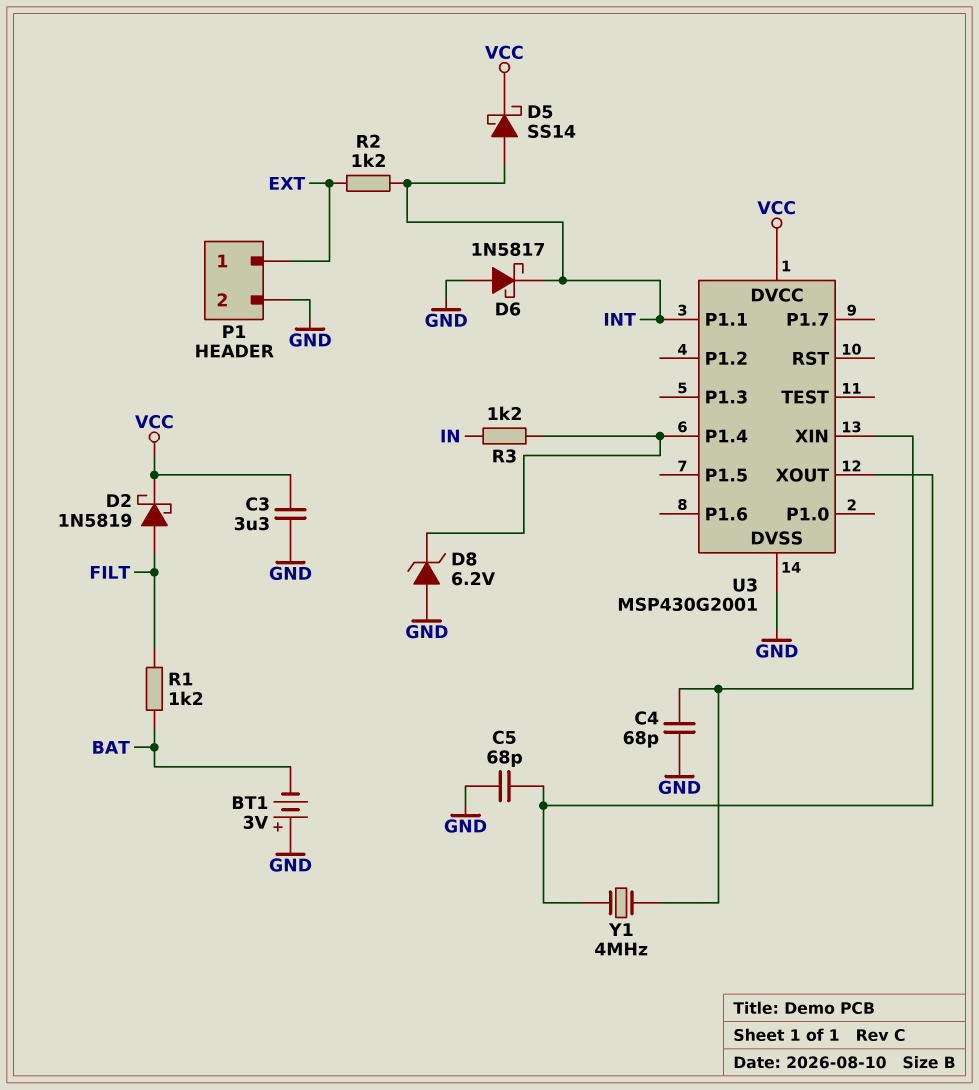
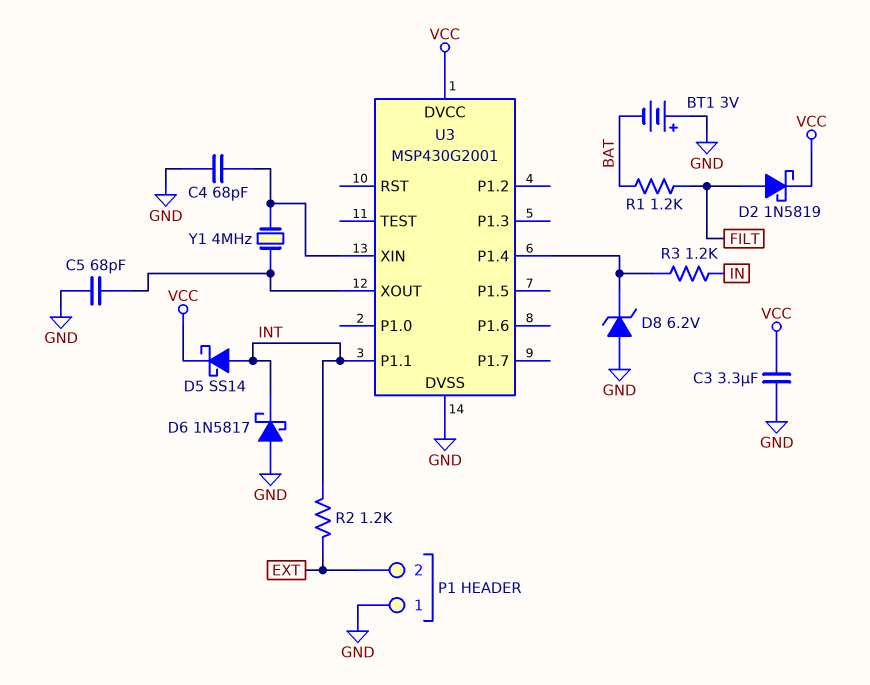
P1 pin 1: EXT -> GND
P1 pin 2: GND -> EXT

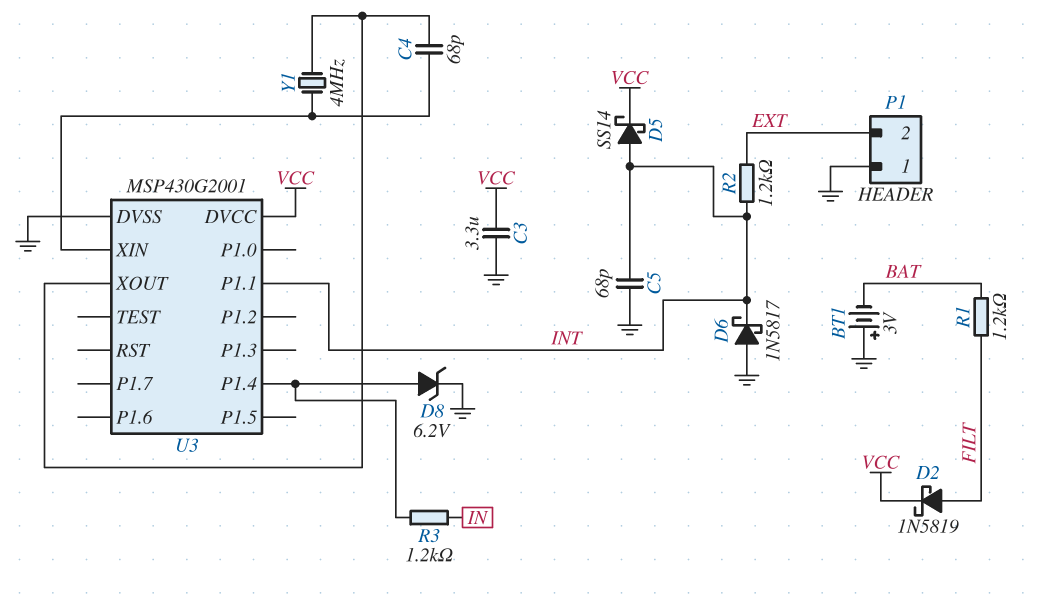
C4: 68pF (GND, U3/XIN) -> 68pF (U3/XIN, U3/XOUT)
C5: 68pF (GND, U3/XOUT) -> 68pF (GND, INT)
D8: zener 6.2V (A GND, K U3/P1.4) -> zener 6.2V (A U3/P1.4, K GND)

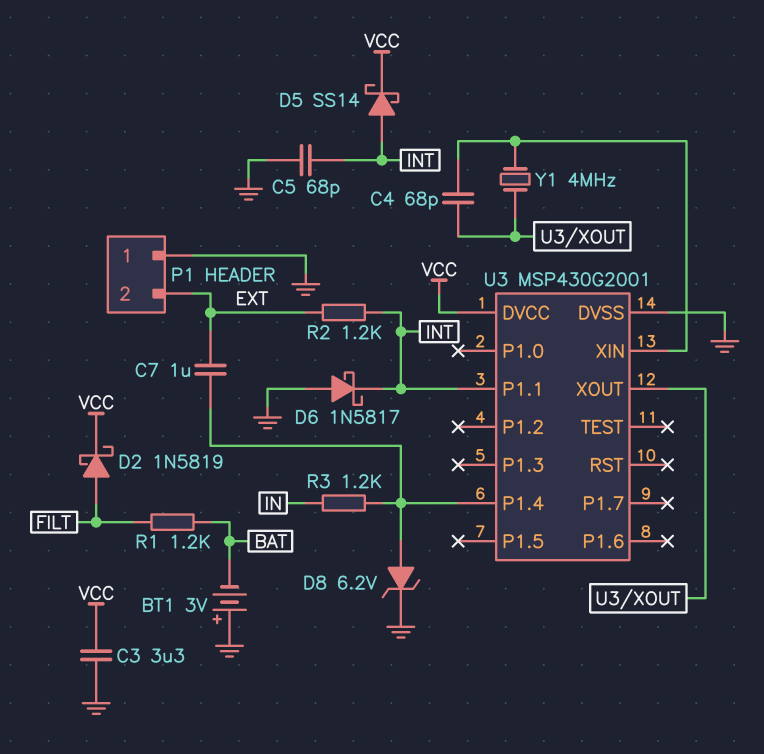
C7: none -> 1uF (EXT, U3/P1.4)

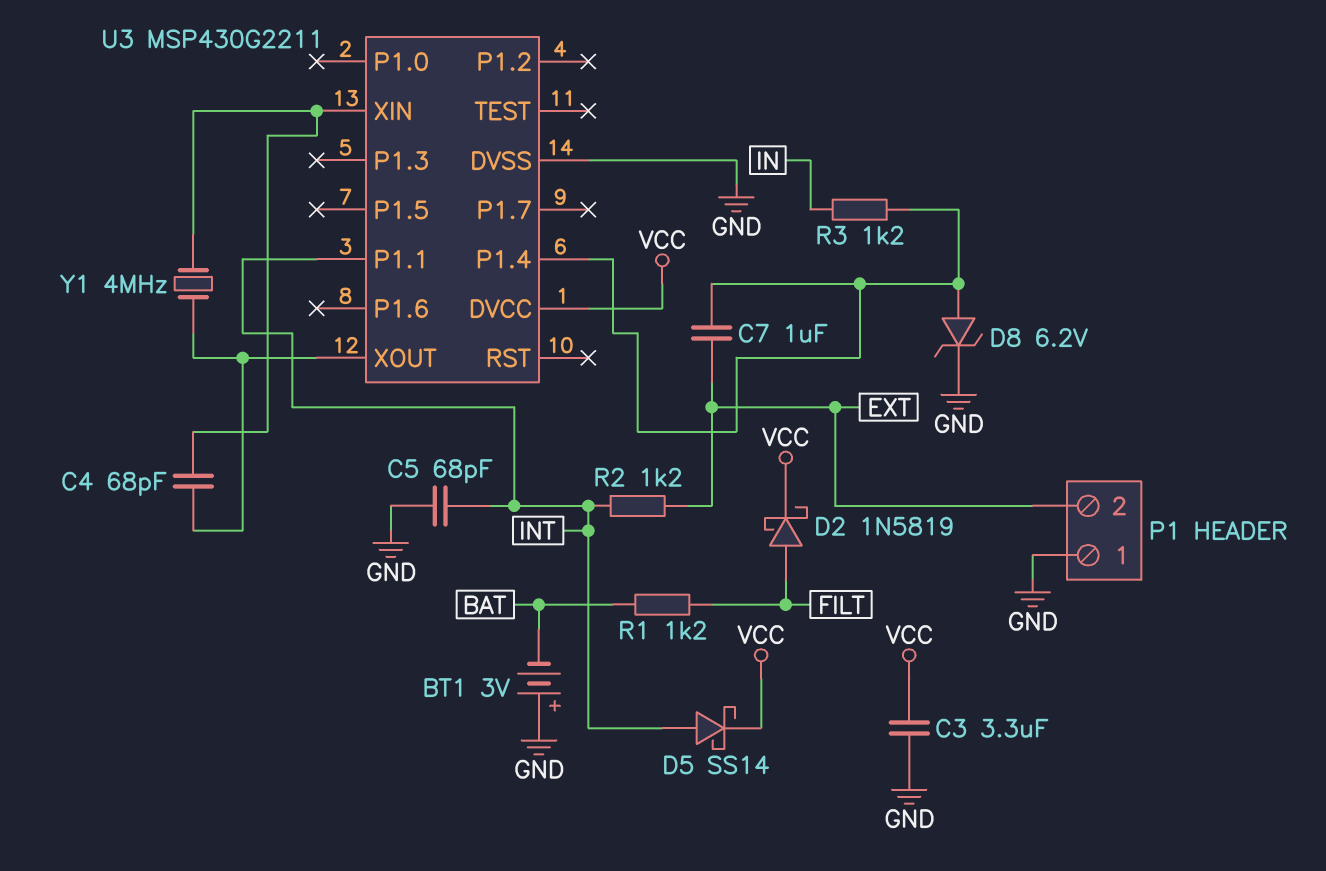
D6: schottky 1N5817 (A GND, K INT) -> none
U3: MSP430G2001 -> MSP430G2211

